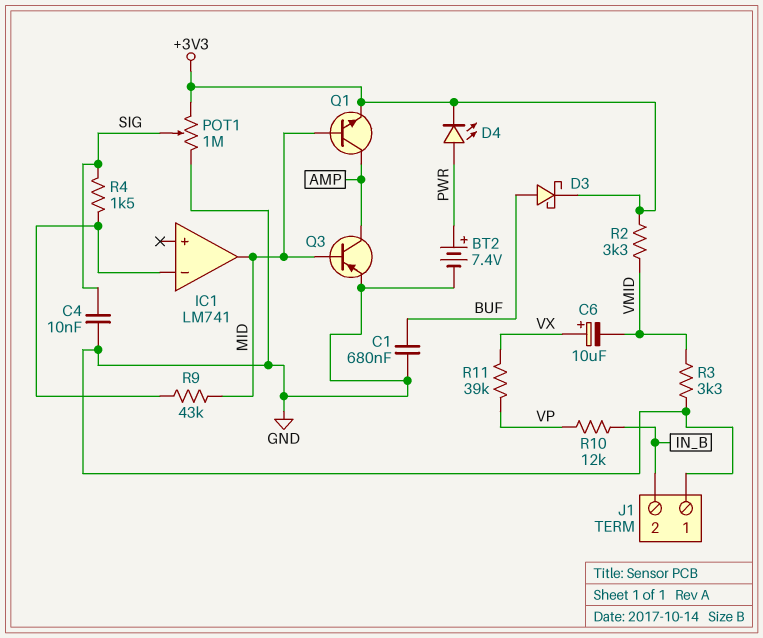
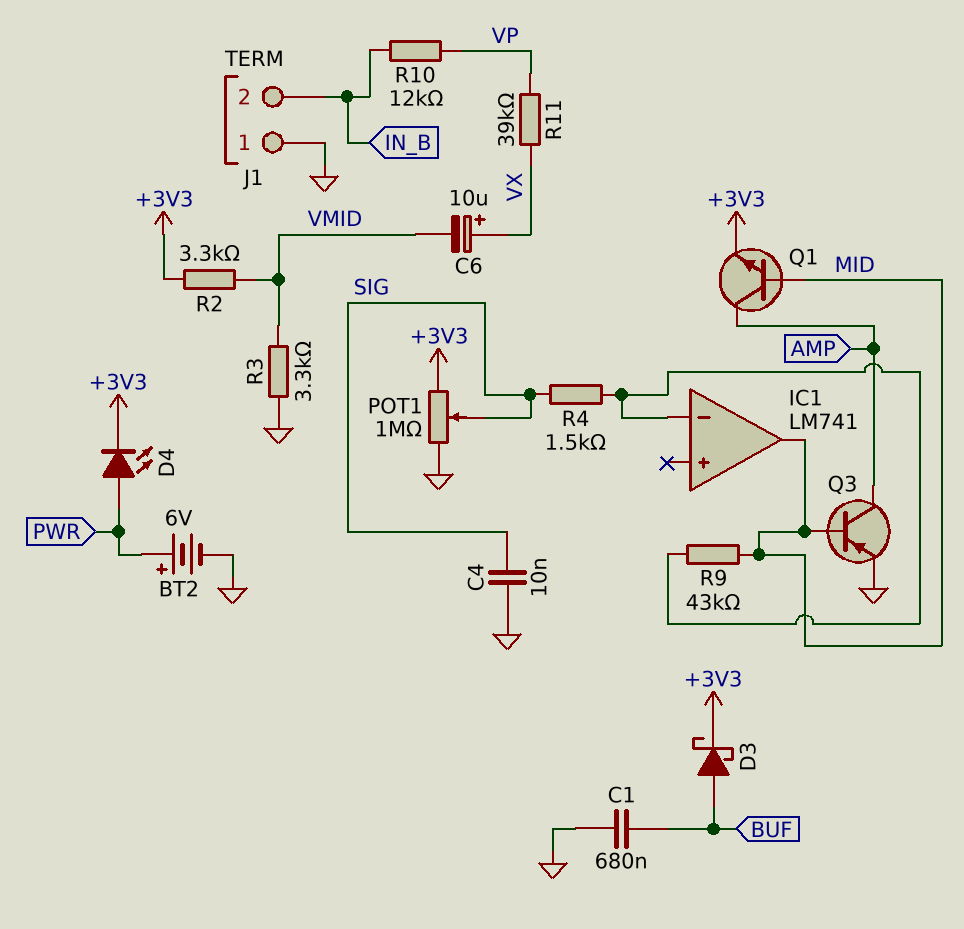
BT2: 7.4V (plus PWR, minus GND) -> 6V (plus PWR, minus GND)

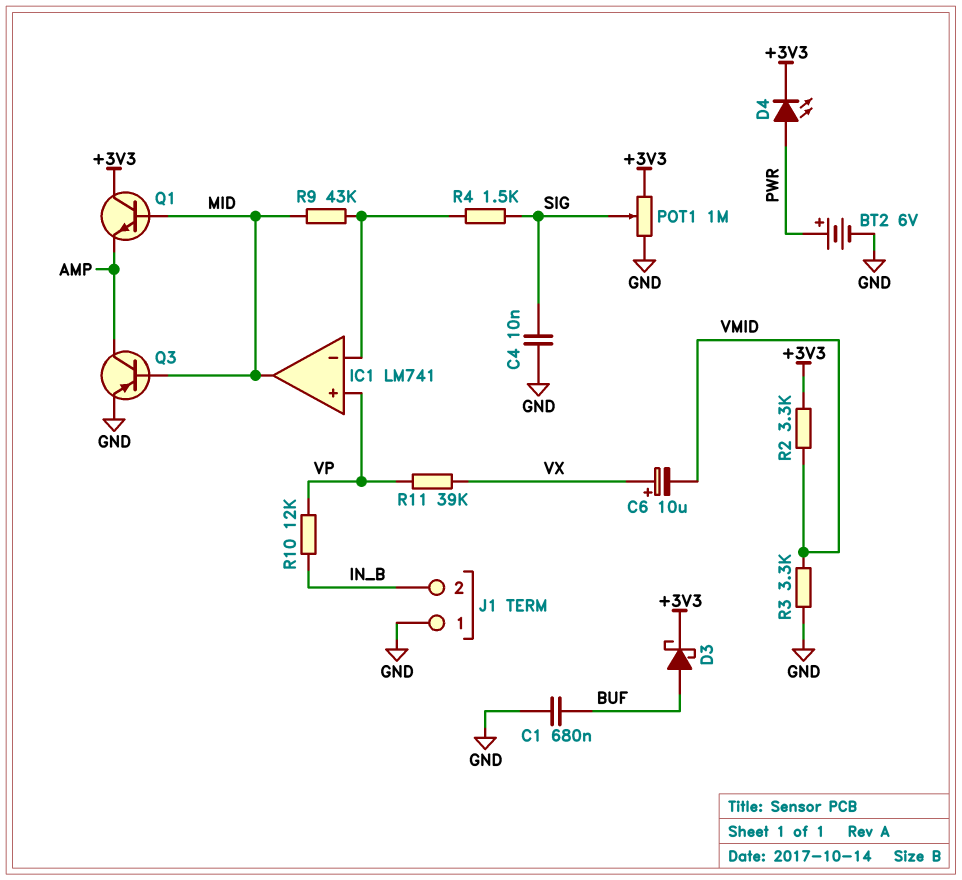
IC1 pin in+: none -> VP
Q1: NPN (B MID, C AMP, E +3V3) -> NPN (B MID, C +3V3, E AMP)

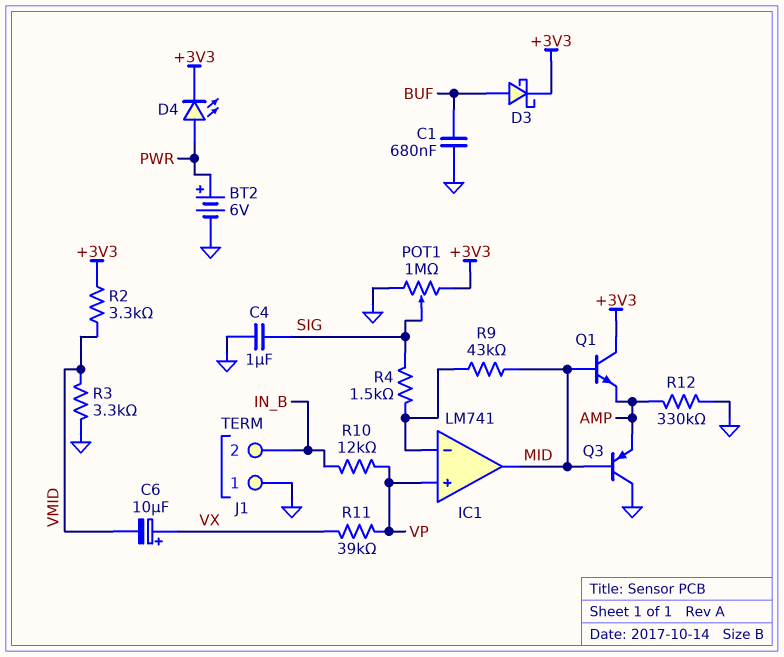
C4: 10nF (GND, SIG) -> 1uF (GND, SIG)
Q3: PNP (B MID, C AMP, E GND) -> PNP (B MID, C GND, E AMP)
R12: none -> 330k (AMP, GND)

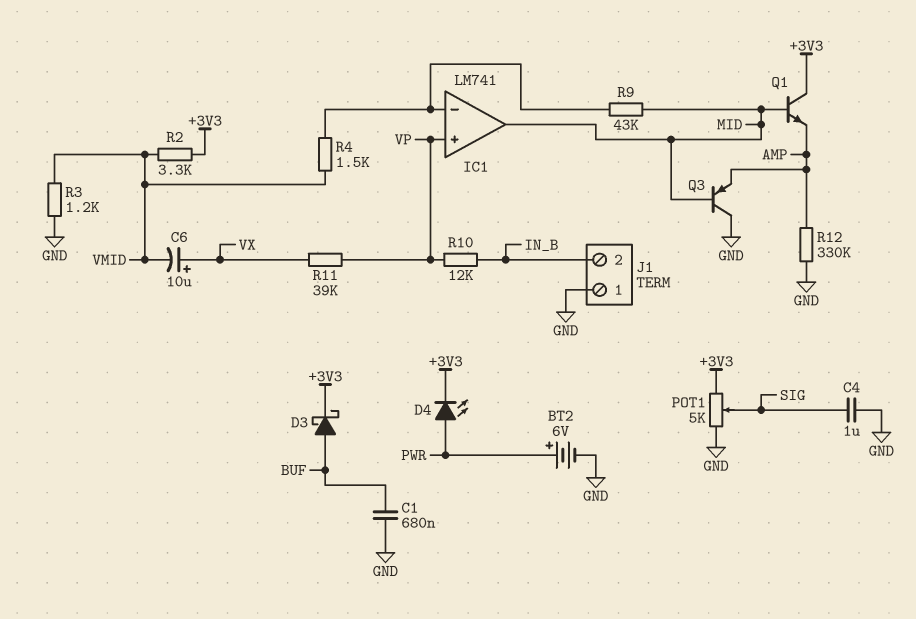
POT1: 1M (+3V3, GND, wiper SIG) -> 5k (+3V3, GND, wiper SIG)
R3: 3.3k (GND, VMID) -> 1.2k (GND, VMID)
R4: 1.5k (IC1/in-, SIG) -> 1.5k (IC1/in-, VMID)

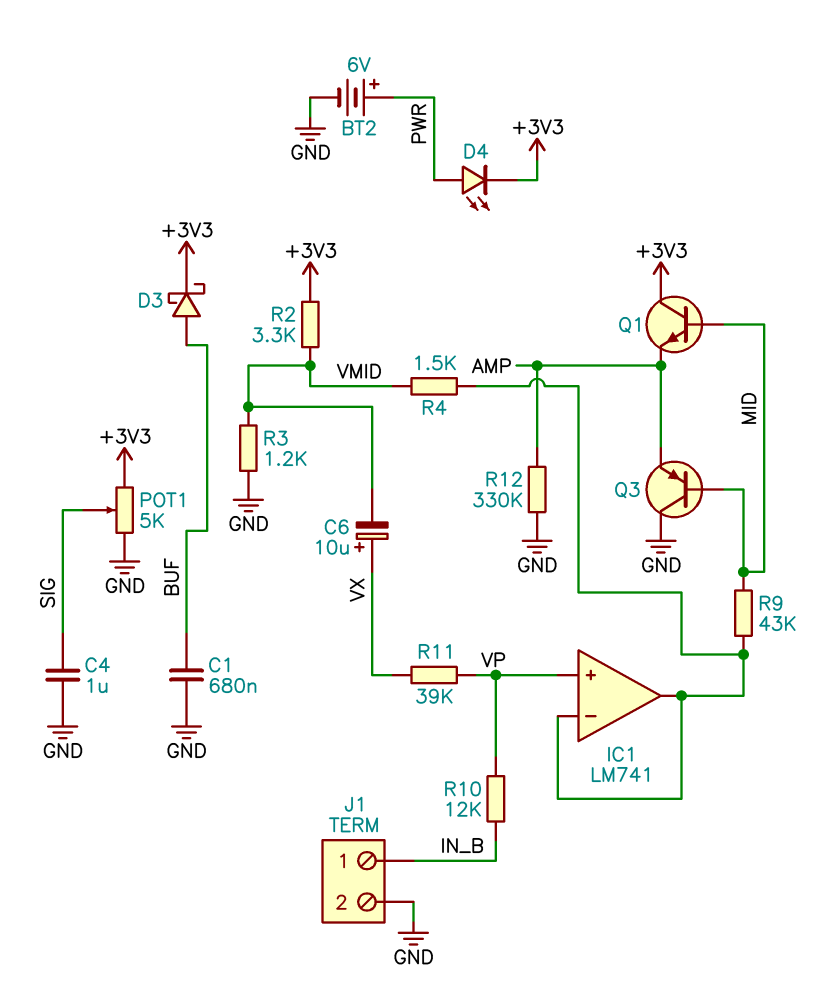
IC1 pin out: MID -> IC1/in-
J1 pin 1: GND -> IN_B
J1 pin 2: IN_B -> GND

